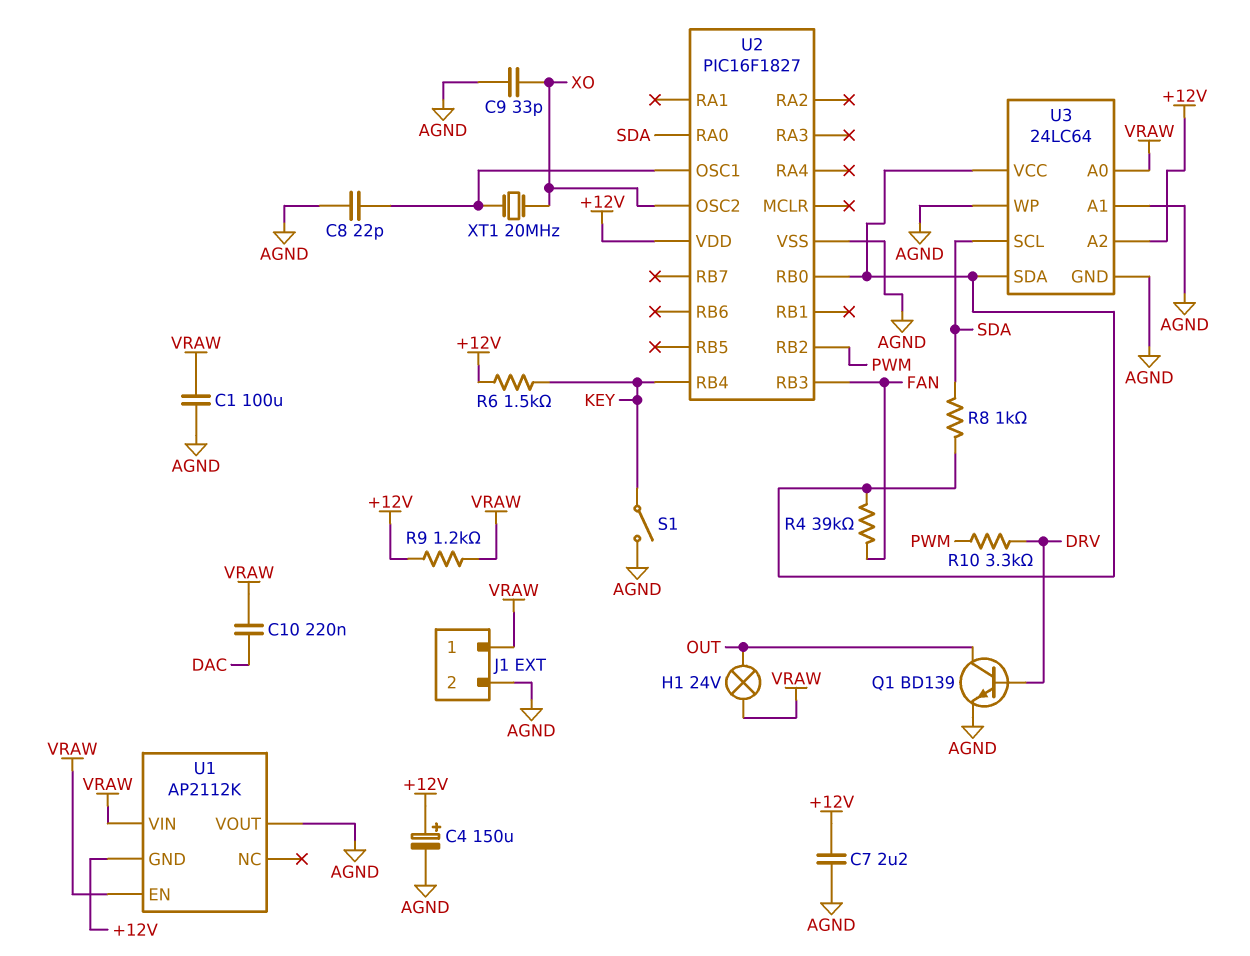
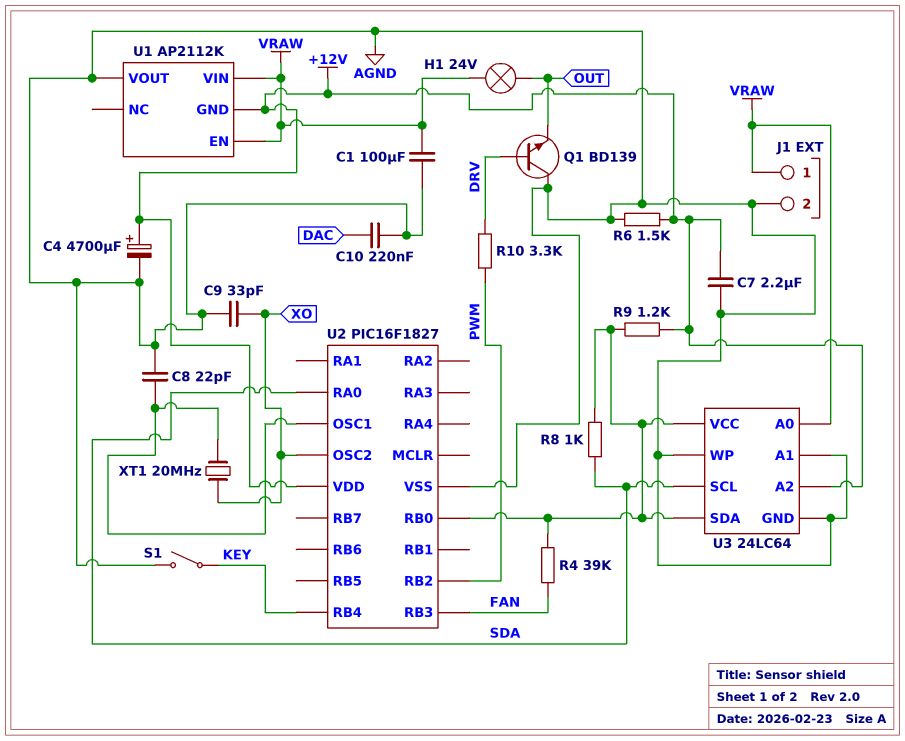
C4: 150uF (plus +12V, minus AGND) -> 4700uF (plus +12V, minus AGND)
C10: 220nF (DAC, VRAW) -> 220nF (AGND, DAC)
Q1: NPN BD139 (B DRV, C OUT, E AGND) -> NPN BD139 (B DRV, C AGND, E OUT)
R6: 1.5k (+12V, KEY) -> 1.5k (+12V, AGND)
R9: 1.2k (+12V, VRAW) -> 1.2k (+12V, U2/RB0)

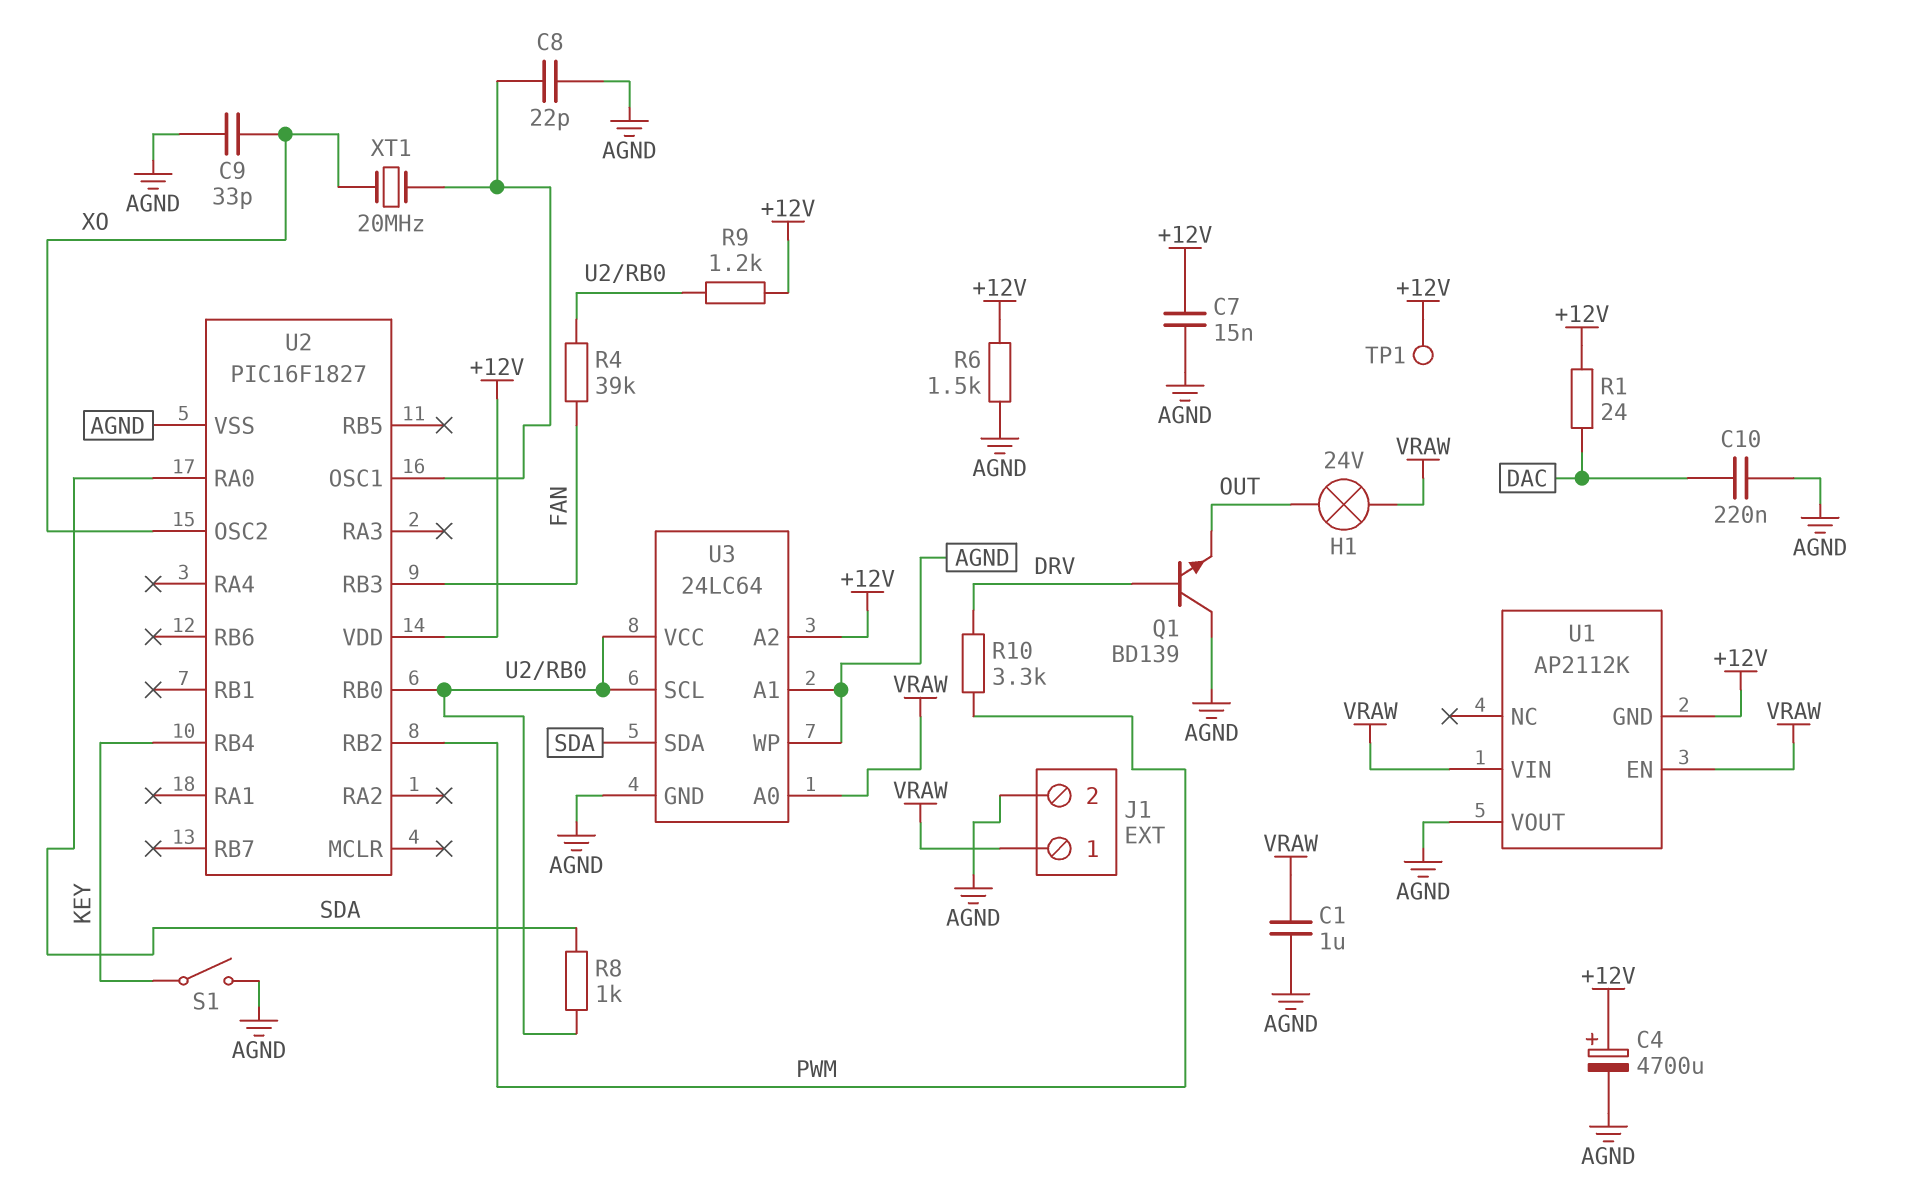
C1: 100uF (AGND, VRAW) -> 1uF (AGND, VRAW)
C7: 2.2uF (+12V, AGND) -> 15nF (+12V, AGND)
R1: none -> 24 (+12V, DAC)
TP1: none -> test point (+12V)
U3 pin SCL: SDA -> U2/RB0
U3 pin SDA: U2/RB0 -> SDA

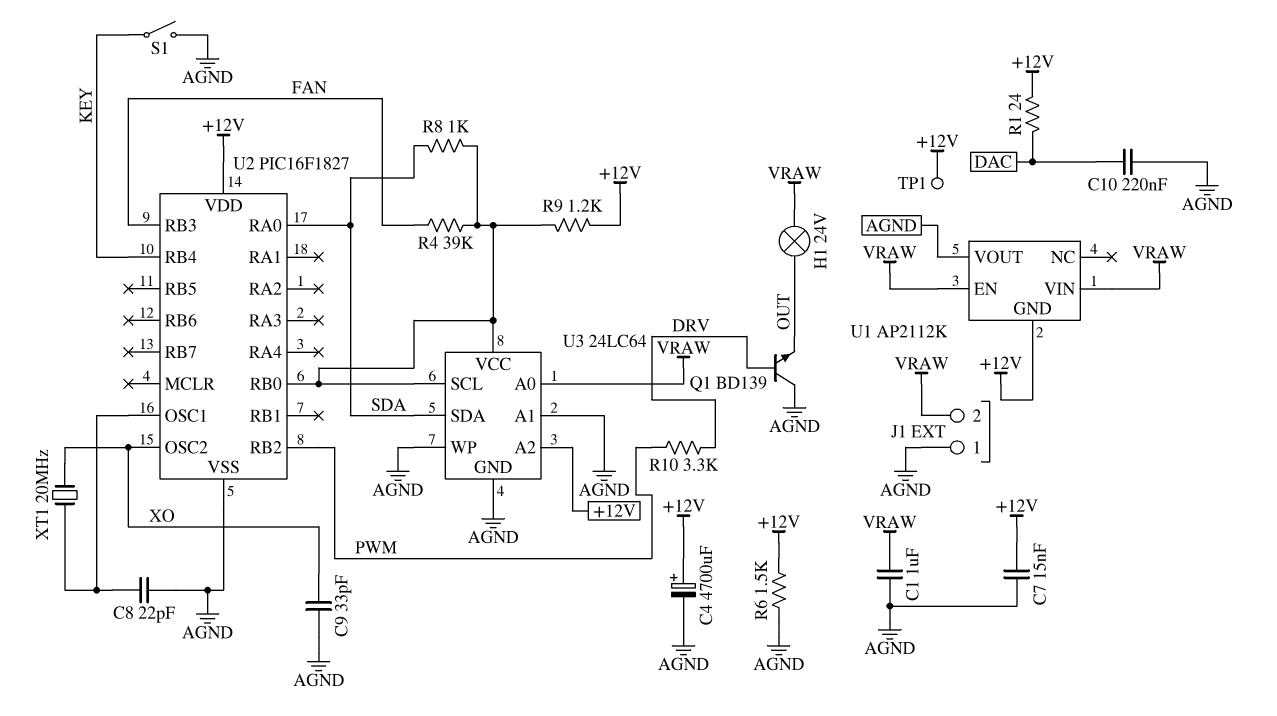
J1 pin 1: VRAW -> AGND
J1 pin 2: AGND -> VRAW

